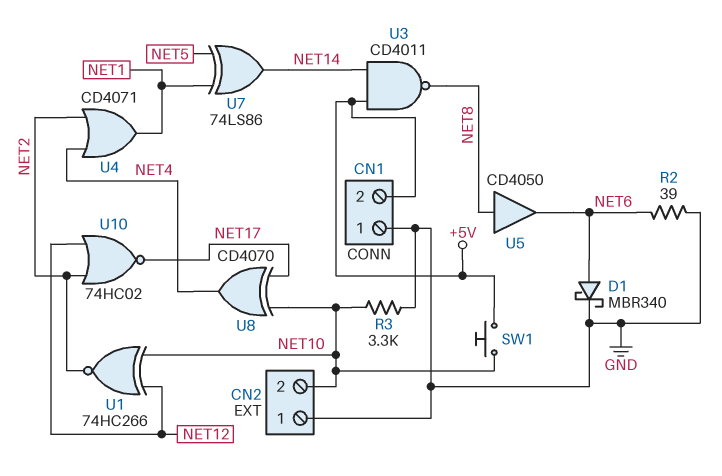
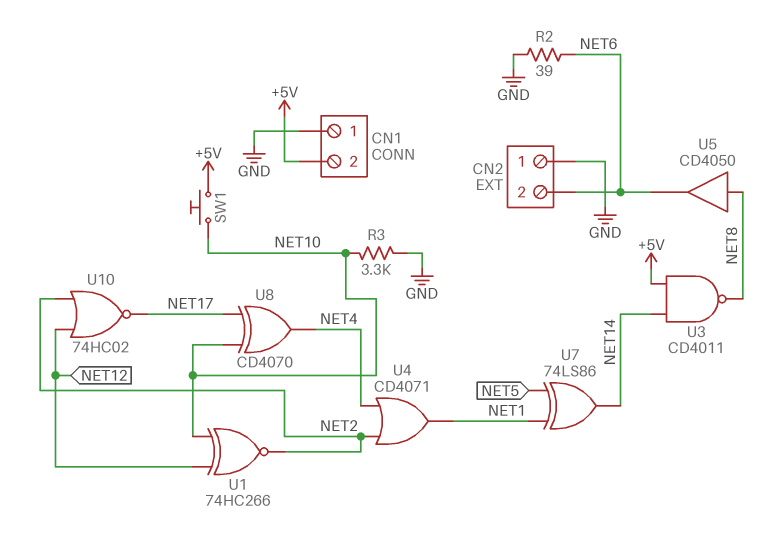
CN2 pin 2: NET10 -> NET6
D1: schottky MBR340 (A NET6, K GND) -> none

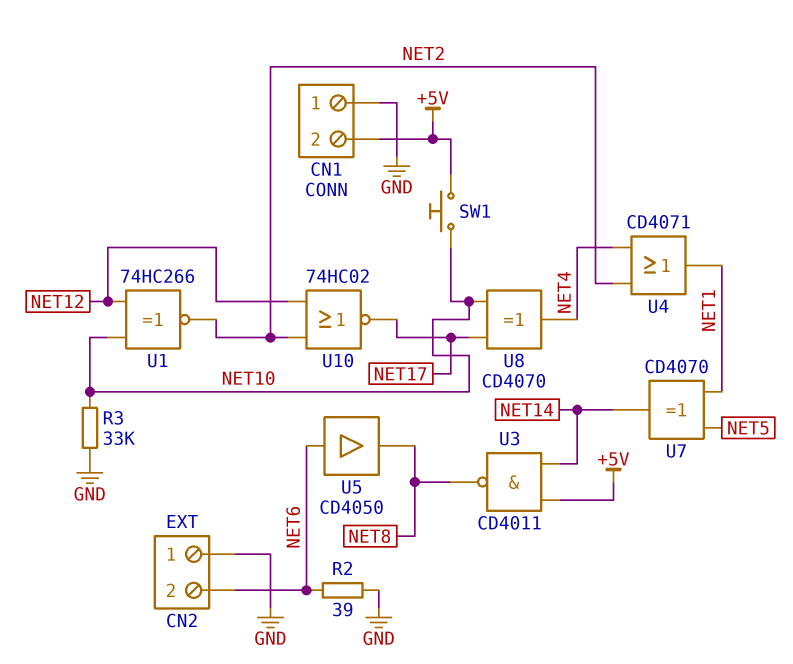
R3: 3.3k (GND, NET10) -> 33k (GND, NET10)
U5: buffer CD4050 (in NET8, out NET6) -> buffer CD4050 (in NET6, out NET8)
U7: XOR 74LS86 (in NET1, in NET5, out NET14) -> XOR CD4070 (in NET1, in NET5, out NET14)

